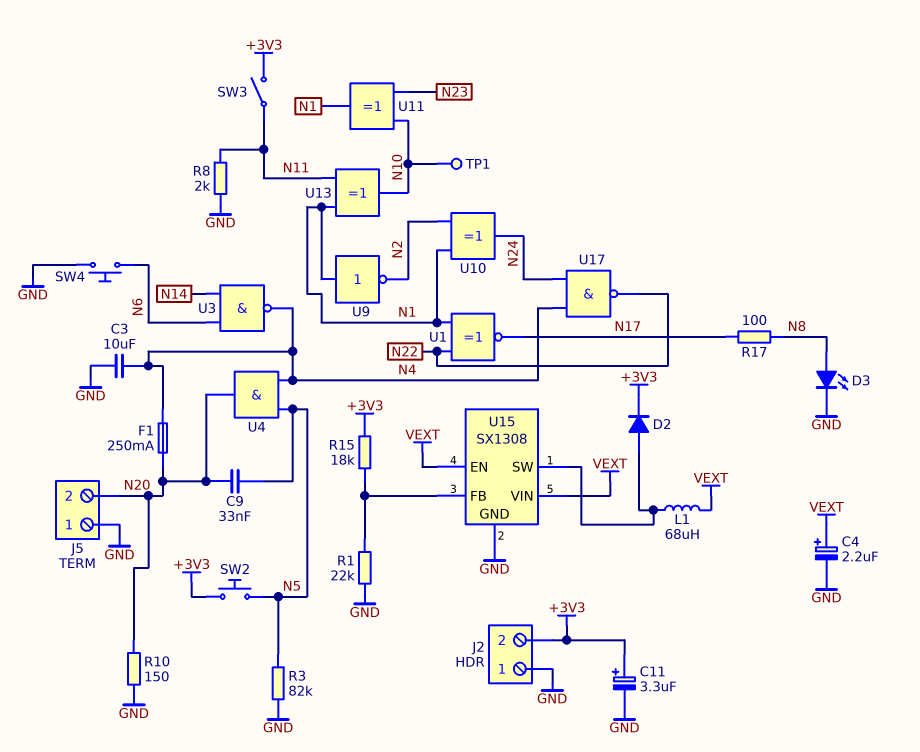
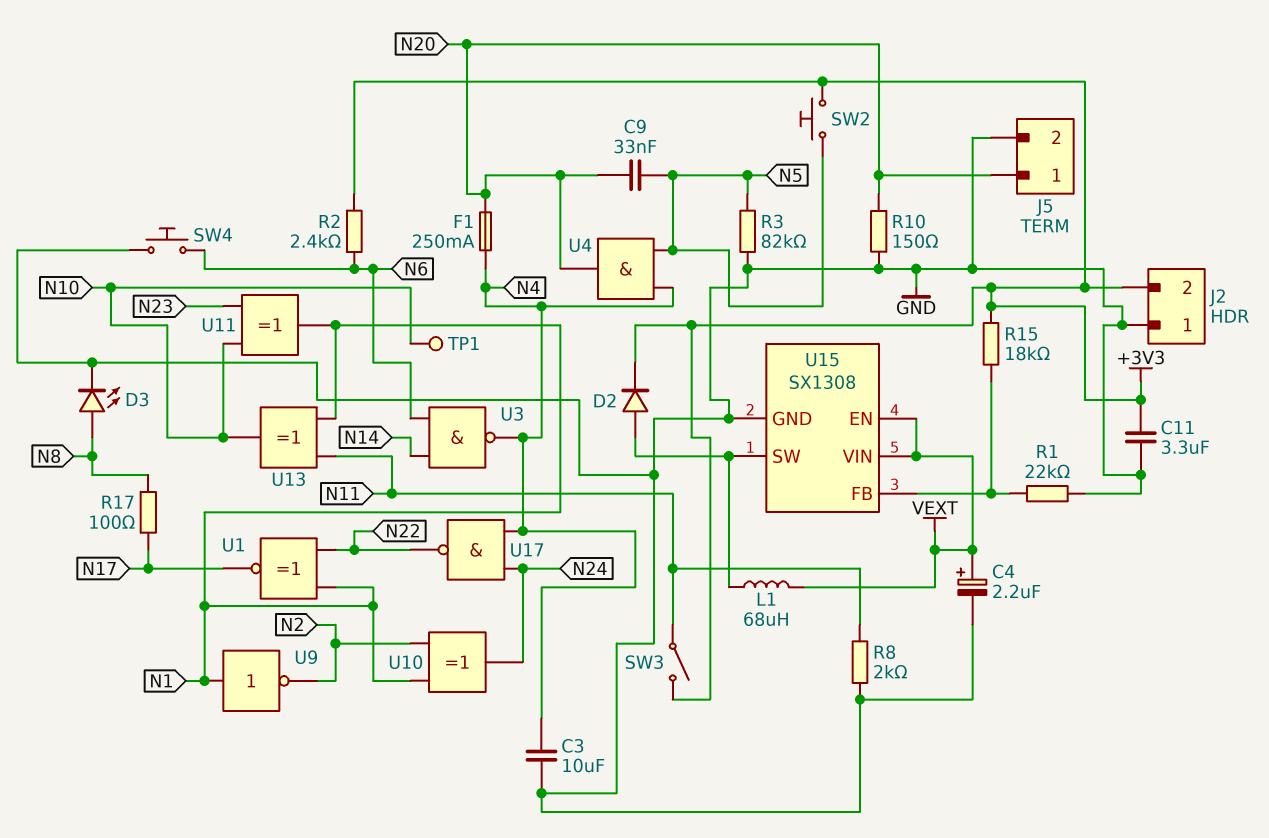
C11: 3.3uF (plus +3V3, minus GND) -> 3.3uF (+3V3, GND)
J5 pin 1: GND -> N20
J5 pin 2: N20 -> GND
R2: none -> 2.4k (+3V3, N6)

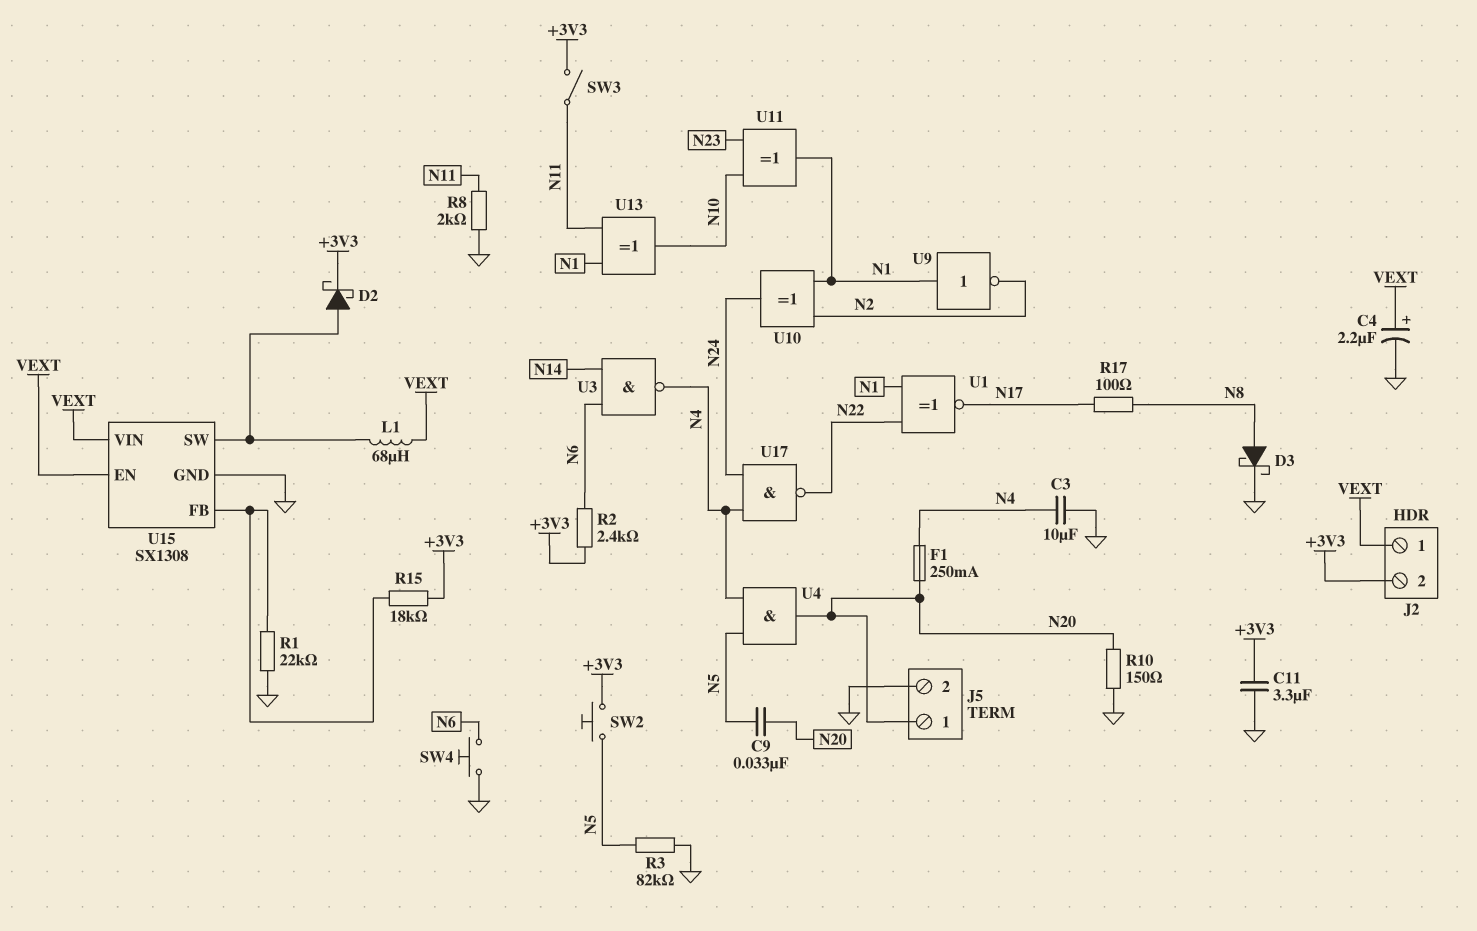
D2: diode (A U15/SW, K +3V3) -> schottky (A U15/SW, K +3V3)
D3: LED (A N8, K GND) -> schottky (A N8, K GND)
J2 pin 1: GND -> VEXT
TP1: test point (N10) -> none

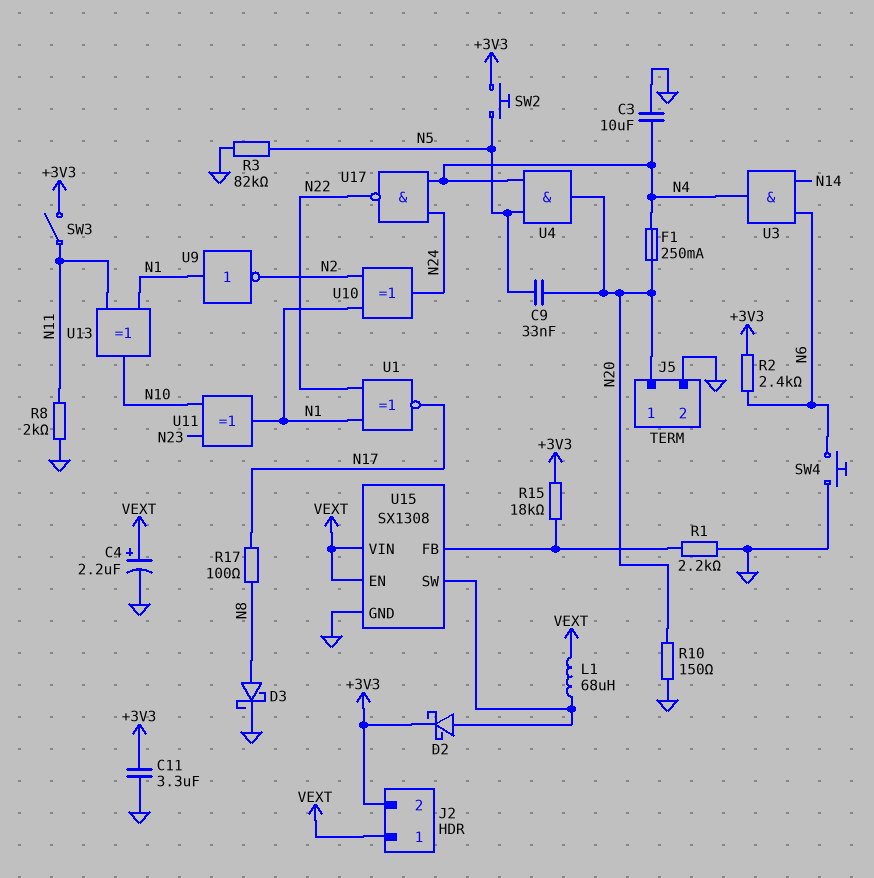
R1: 22k (GND, U15/FB) -> 2.2k (GND, U15/FB)
U3: NAND (in N6, in N14, out N4) -> AND (in N6, in N14, out N4)

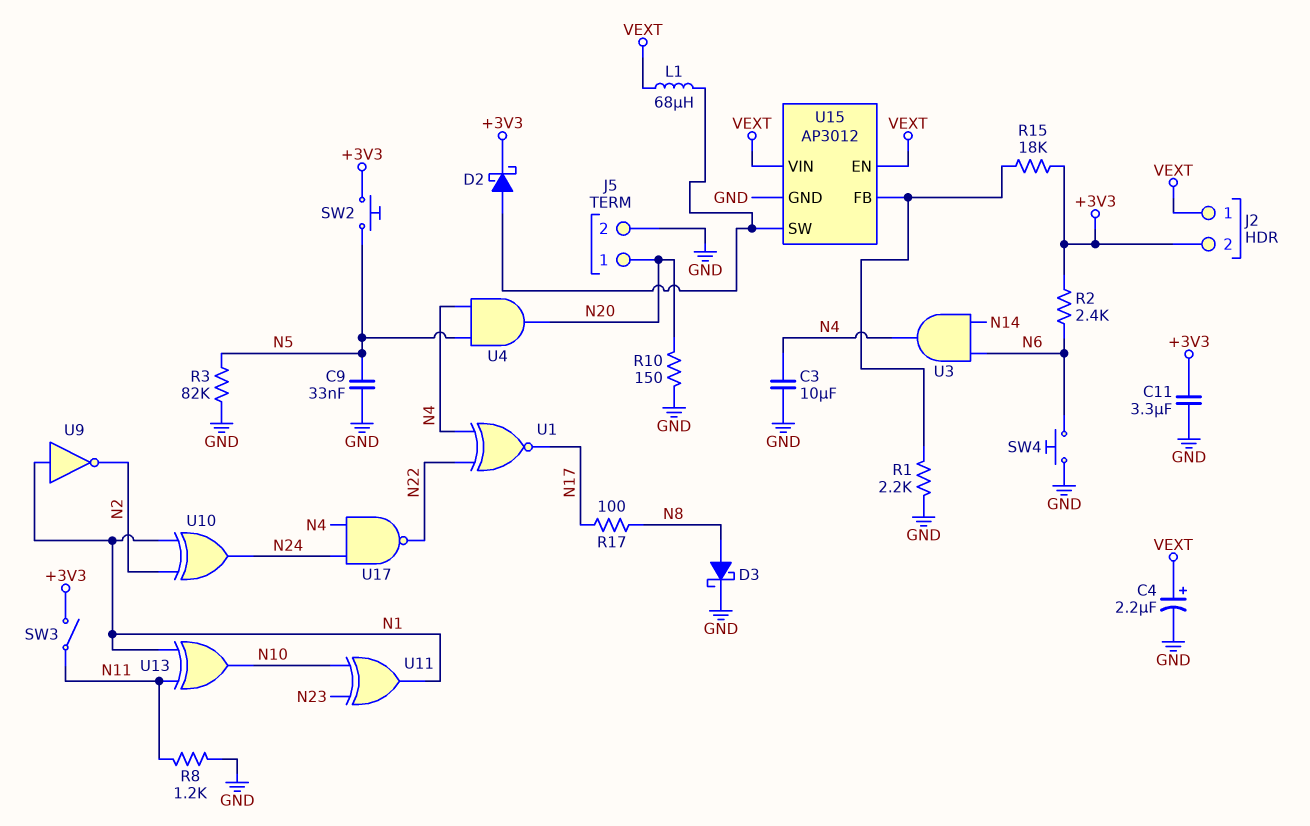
C9: 33nF (N5, N20) -> 33nF (GND, N5)
F1: 250mA (N4, N20) -> none
R8: 2k (GND, N11) -> 1.2k (GND, N11)
U1: XNOR (in N1, in N22, out N17) -> XNOR (in N4, in N22, out N17)
U15: SX1308 -> AP3012

